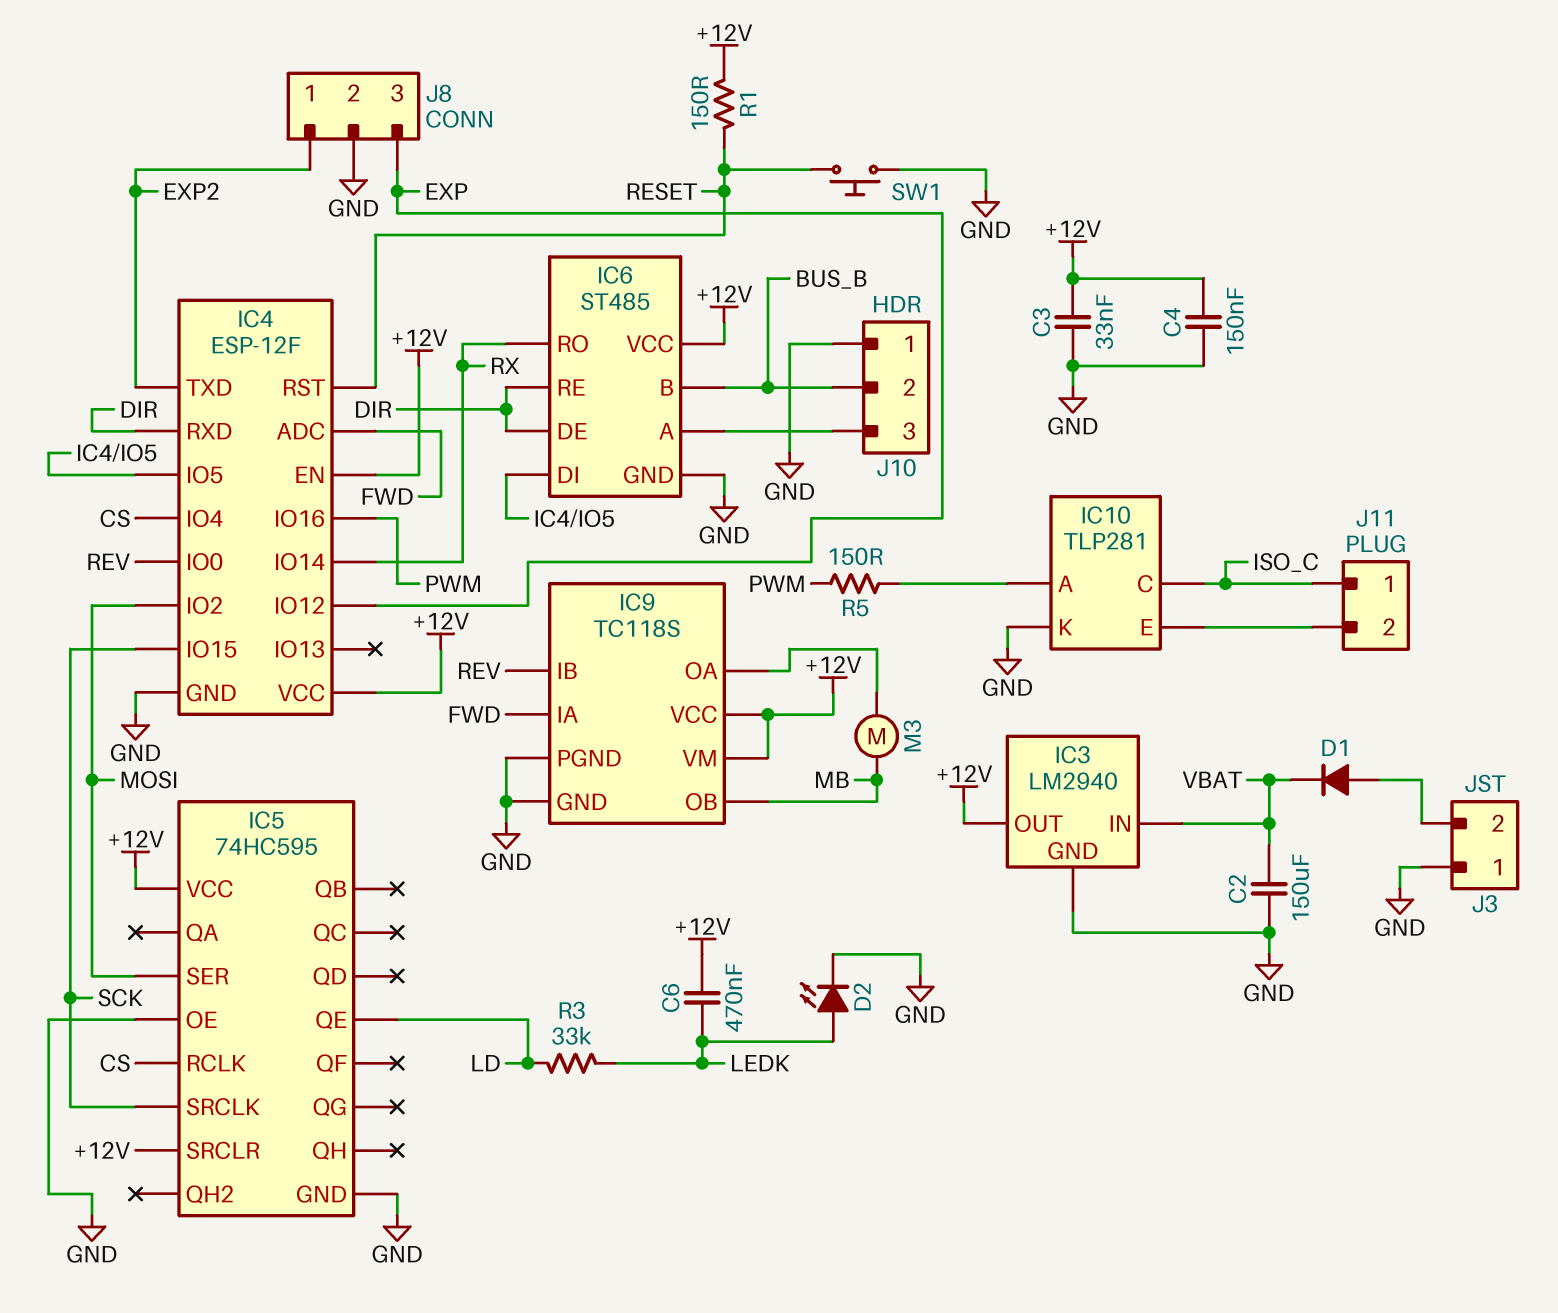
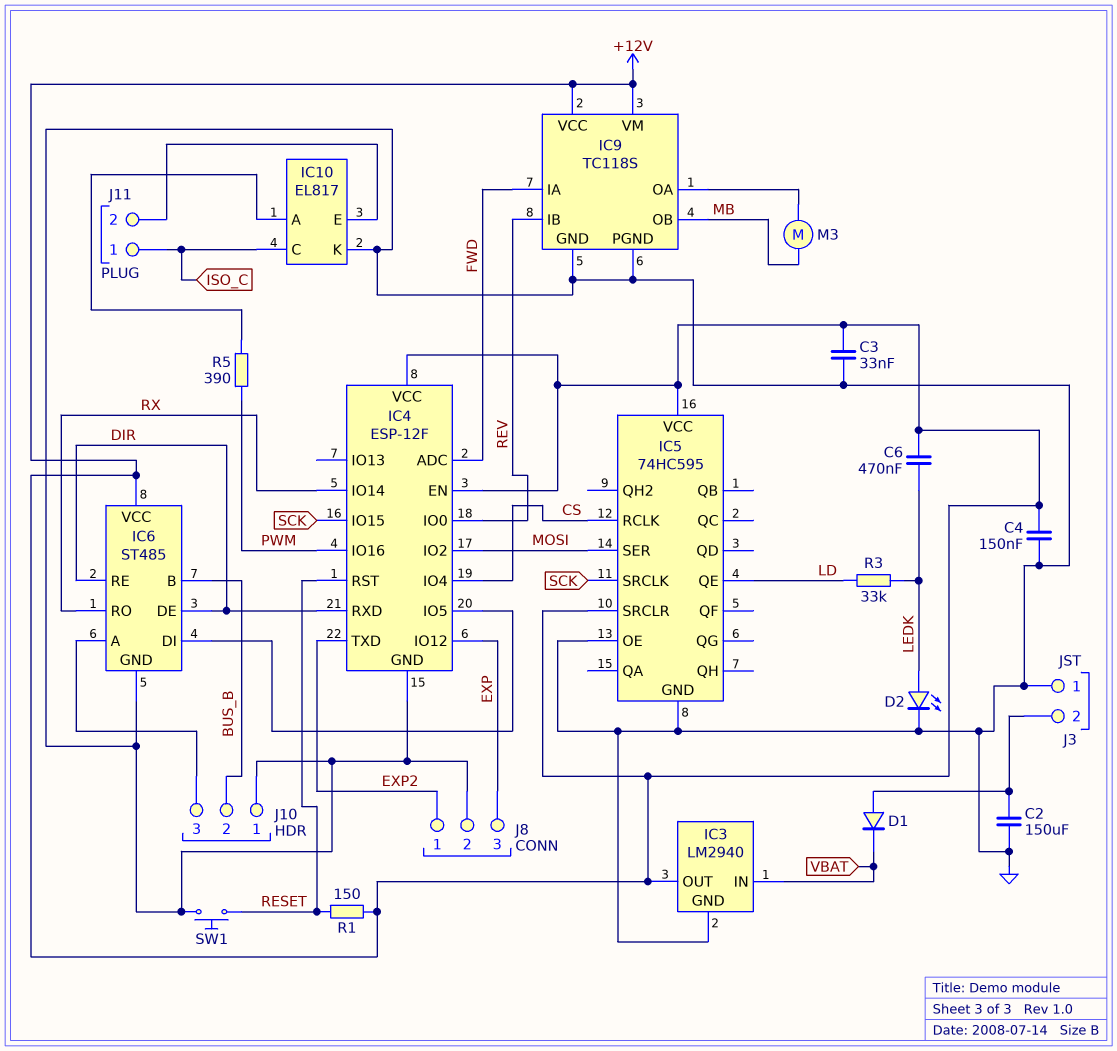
C2: 150uF (GND, VBAT) -> 150uF (GND, J3/2)
IC10: TLP281 -> EL817
R5: 150 (IC10/A, PWM) -> 390 (IC10/A, PWM)

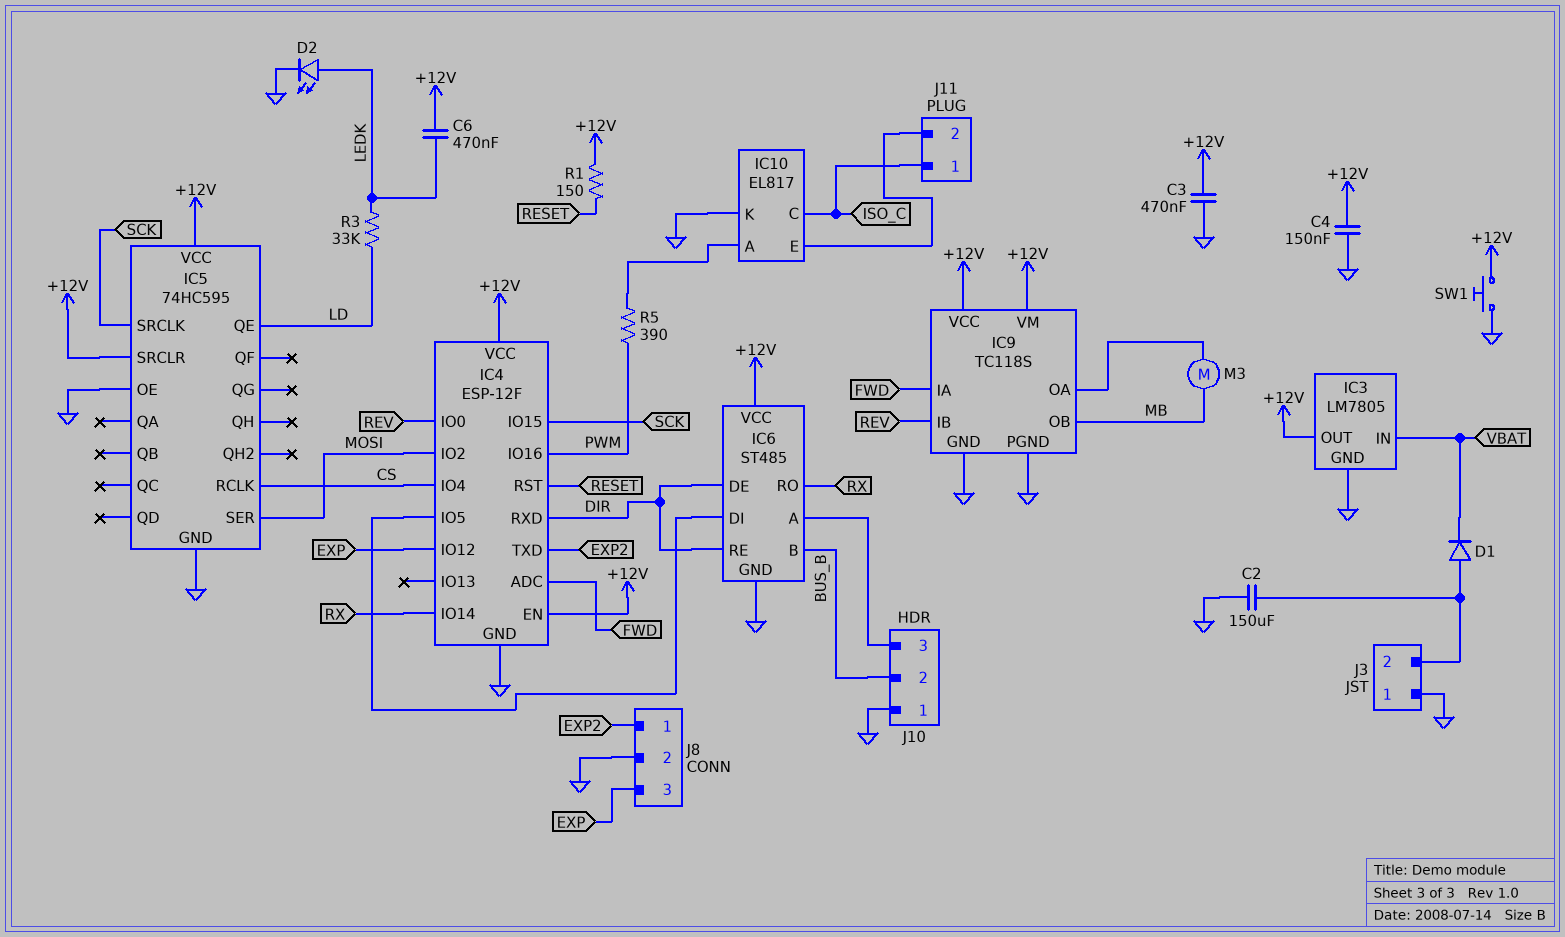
C3: 33nF (+12V, GND) -> 470nF (+12V, GND)
IC3: LM2940 -> LM7805
SW1: button (GND, RESET) -> button (+12V, GND)

